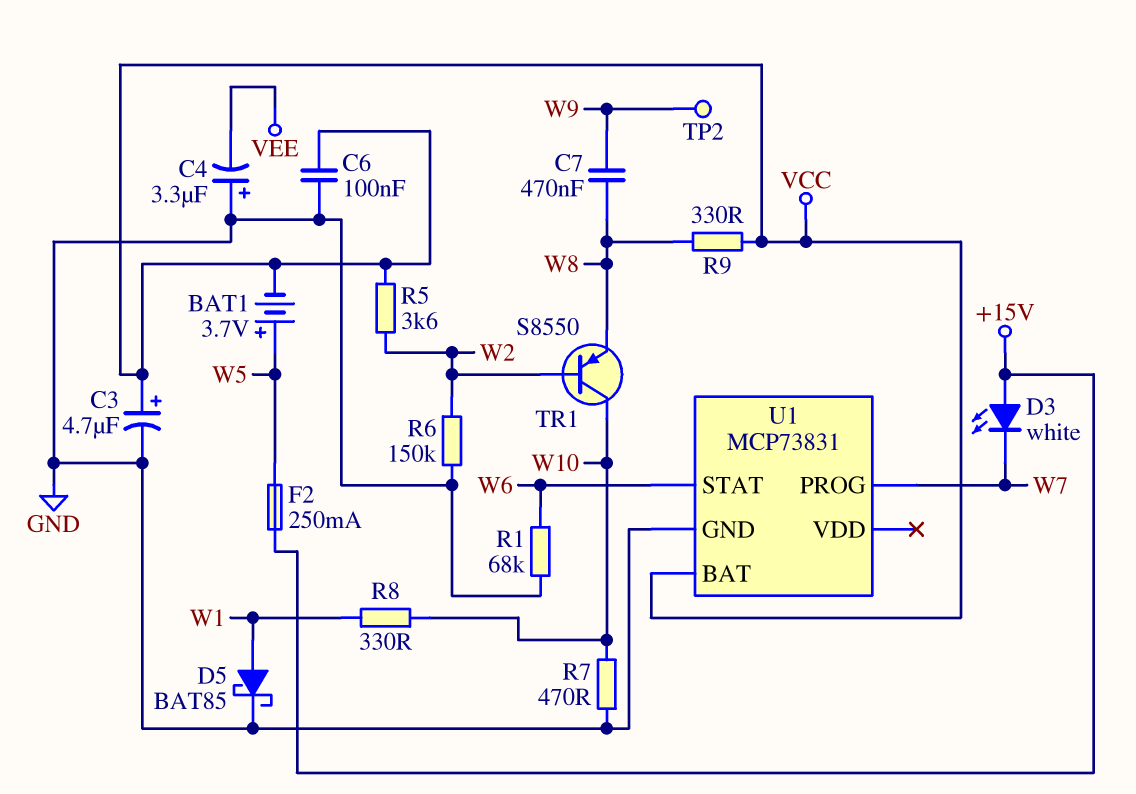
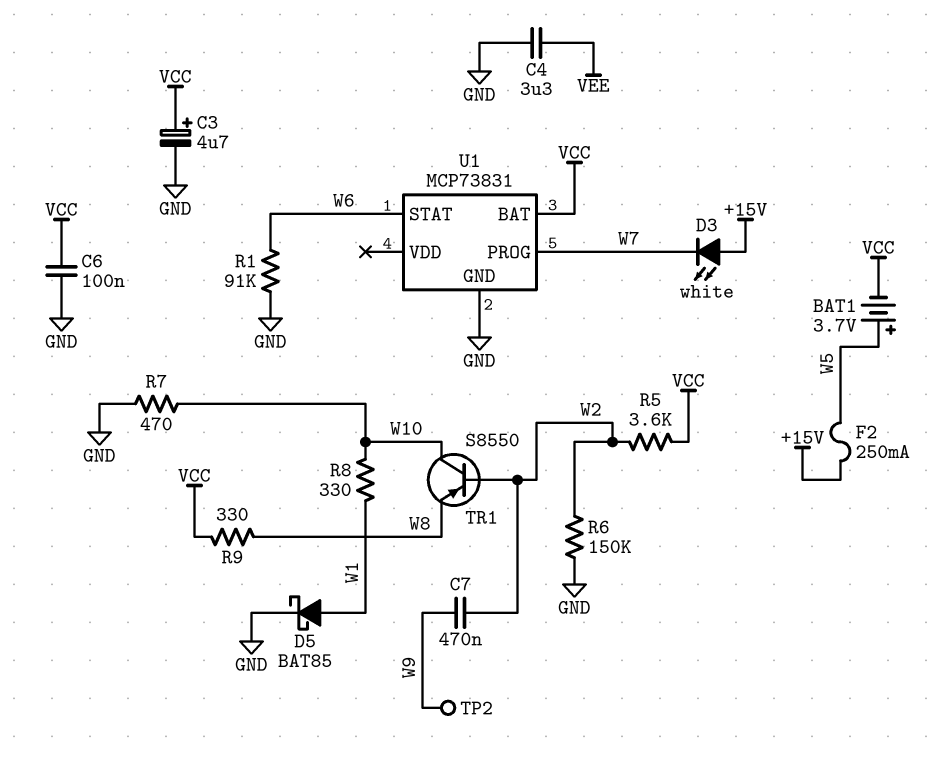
C4: 3.3uF (plus GND, minus VEE) -> 3.3uF (GND, VEE)
C7: 470nF (W8, W9) -> 470nF (W2, W9)
R1: 68k (GND, W6) -> 91k (GND, W6)

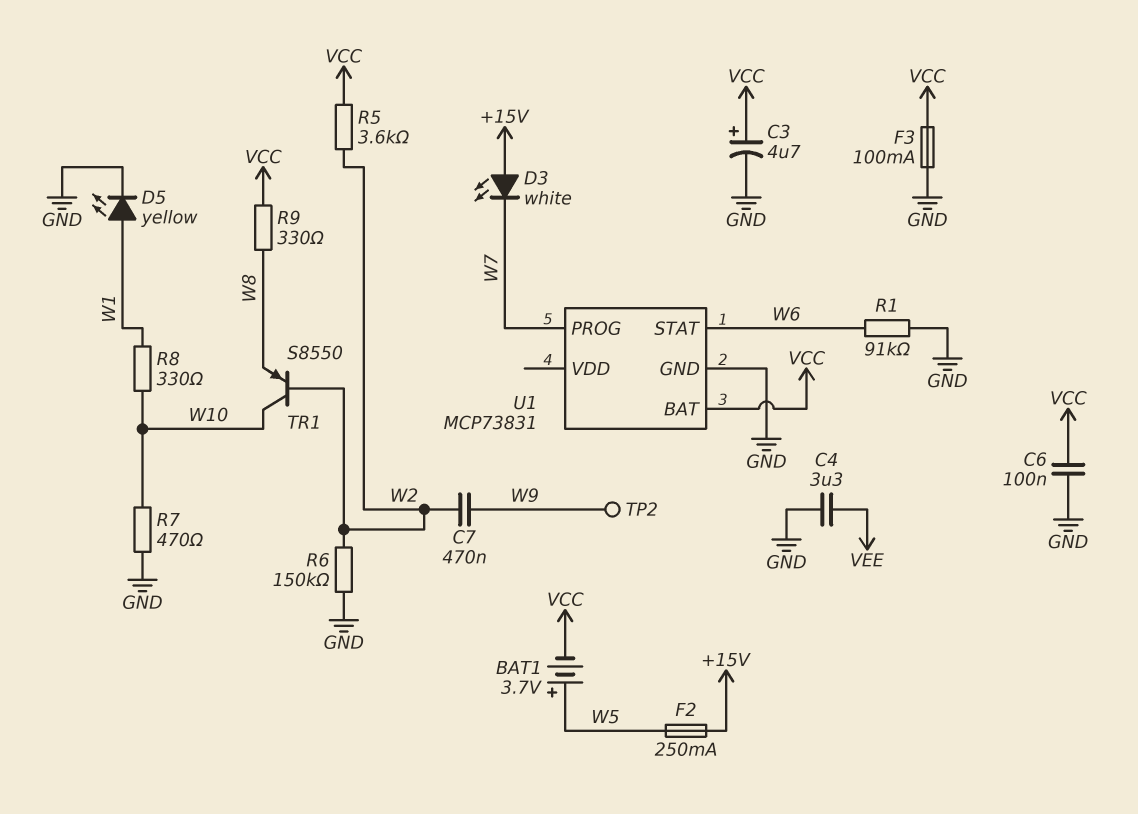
D5: schottky BAT85 (A W1, K GND) -> LED yellow (A W1, K GND)
F3: none -> 100mA (GND, VCC)

